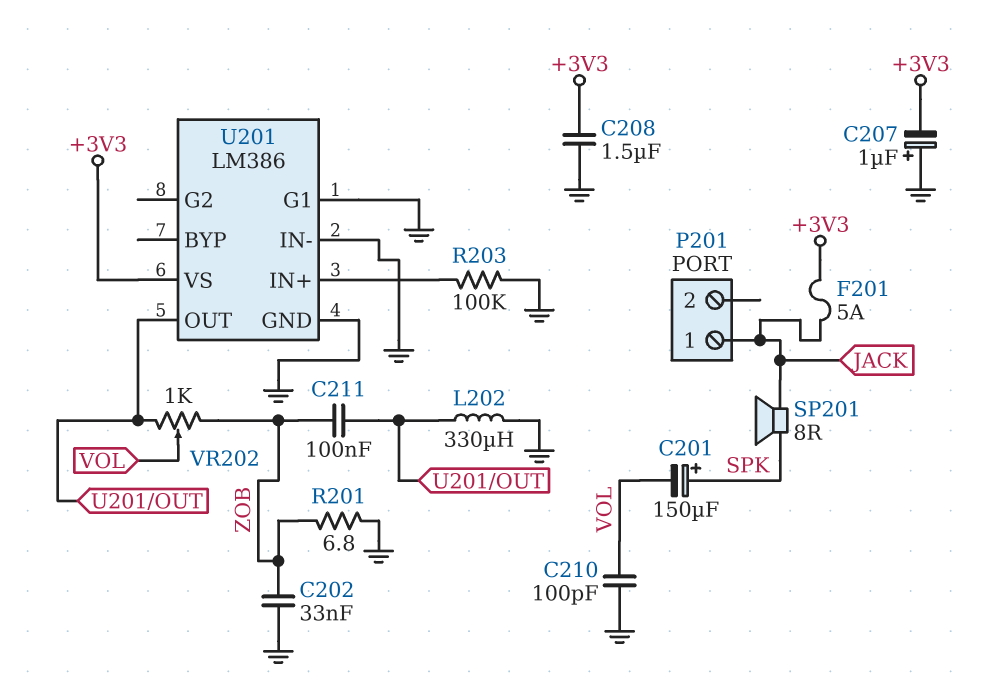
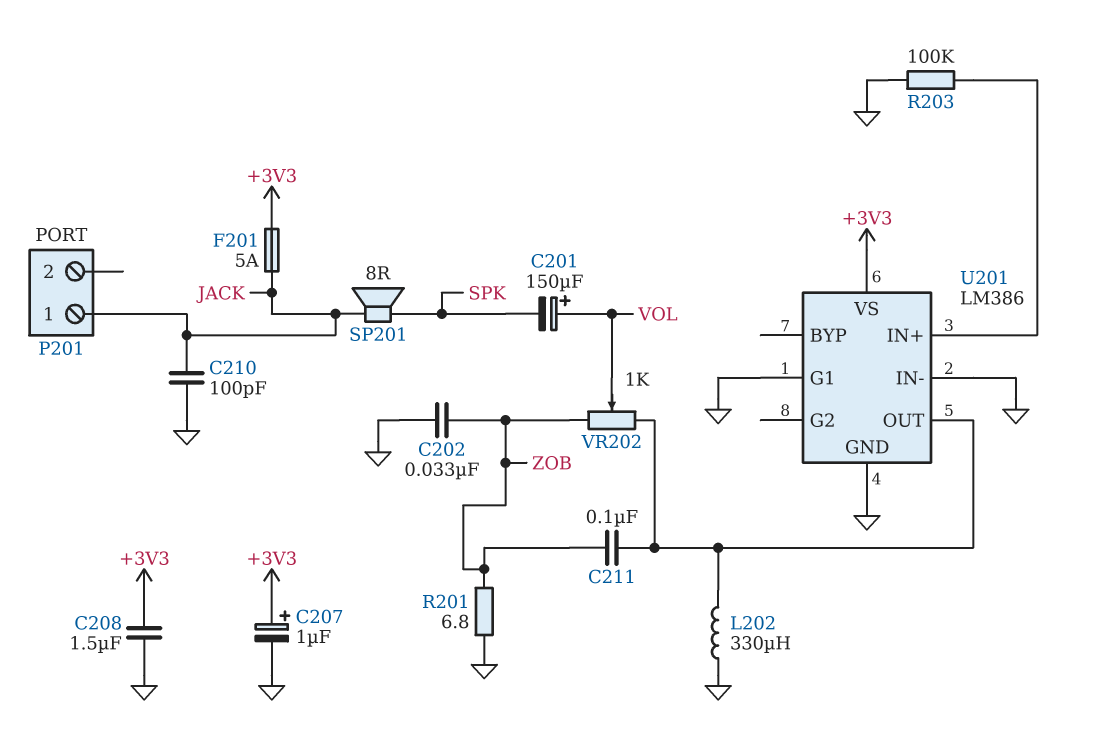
C201: 150uF (plus SPK, minus VOL) -> 150uF (plus VOL, minus SPK)
C207: 1uF (plus GND, minus +3V3) -> 1uF (plus +3V3, minus GND)
C210: 100pF (GND, VOL) -> 100pF (GND, JACK)

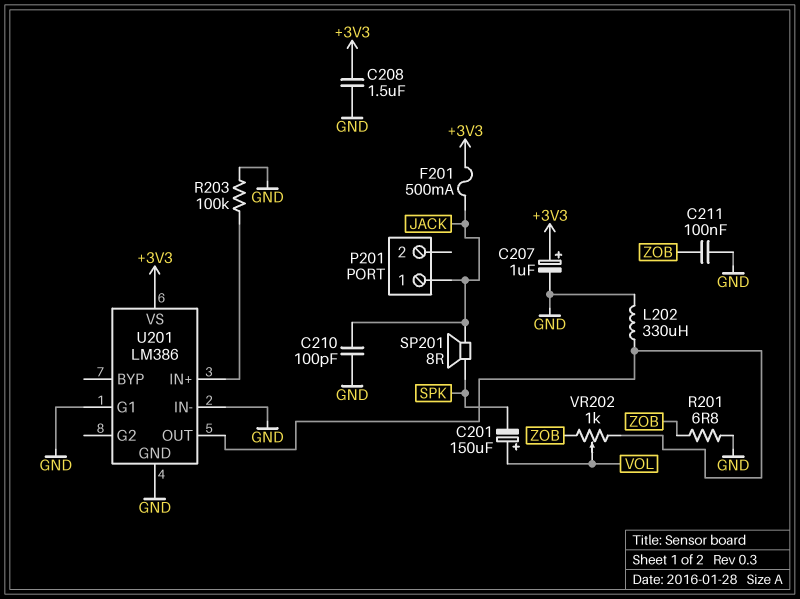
C202: 33nF (GND, ZOB) -> none
C211: 100nF (U201/OUT, ZOB) -> 100nF (GND, ZOB)
F201: 5A (+3V3, JACK) -> 500mA (+3V3, JACK)

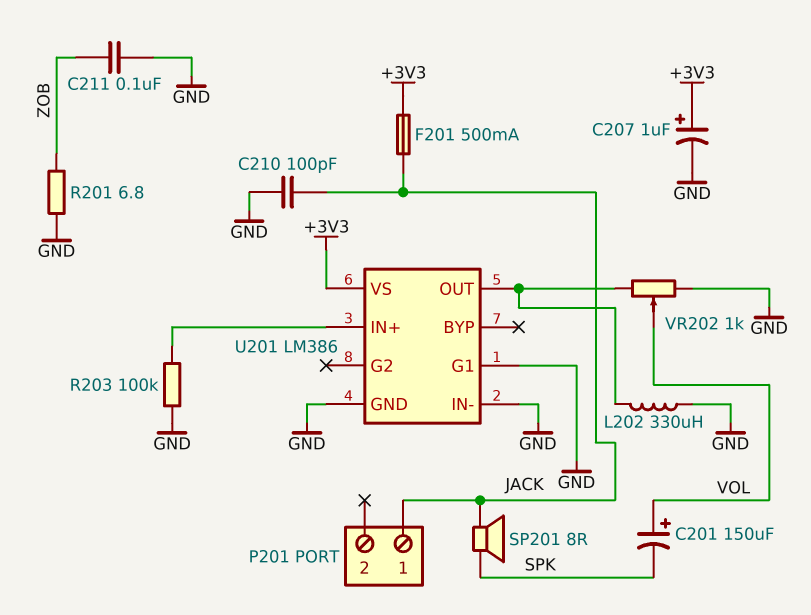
C208: 1.5uF (+3V3, GND) -> none
VR202: 1k (U201/OUT, ZOB, wiper VOL) -> 1k (GND, U201/OUT, wiper VOL)

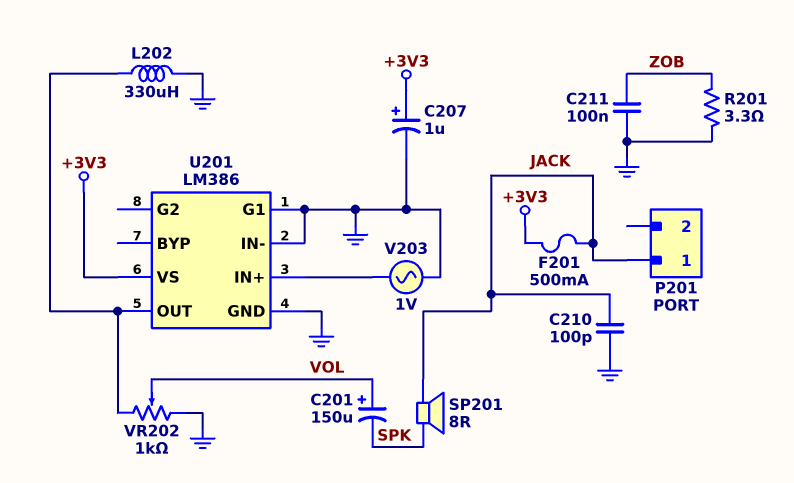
R201: 6.8 (GND, ZOB) -> 3.3 (GND, ZOB)
R203: 100k (GND, U201/IN+) -> none
V203: none -> AC 1V (GND, U201/IN+)

